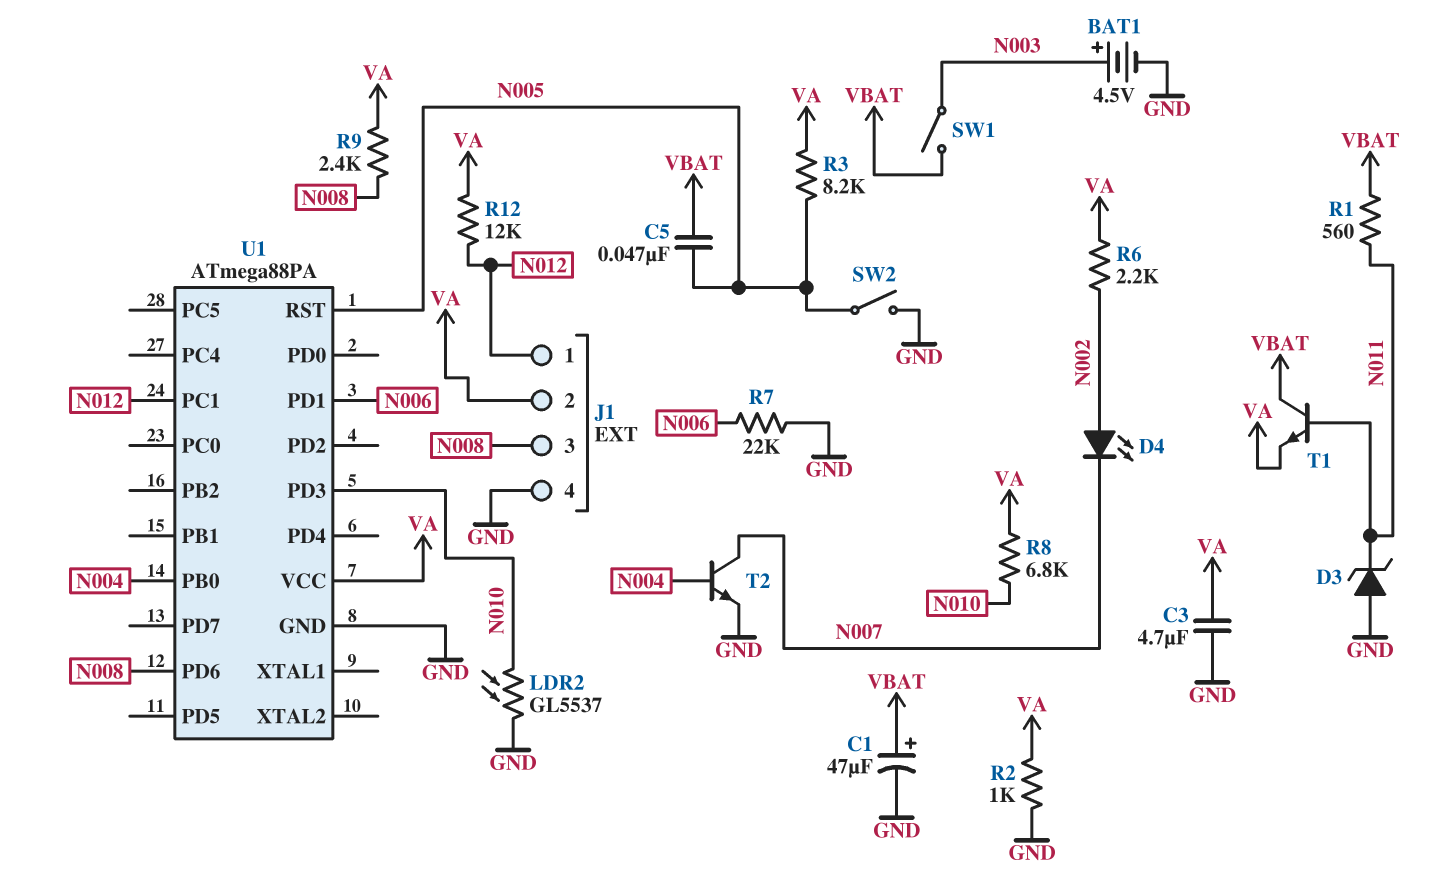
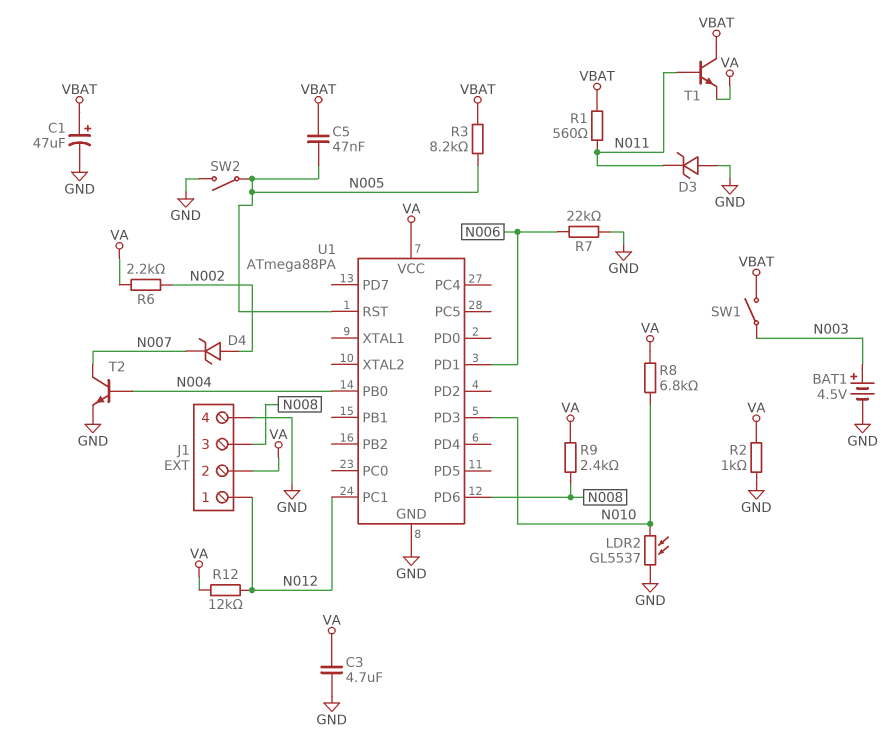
D4: LED (A N002, K N007) -> zener (A N002, K N007)
R3: 8.2k (N005, VA) -> 8.2k (N005, VBAT)

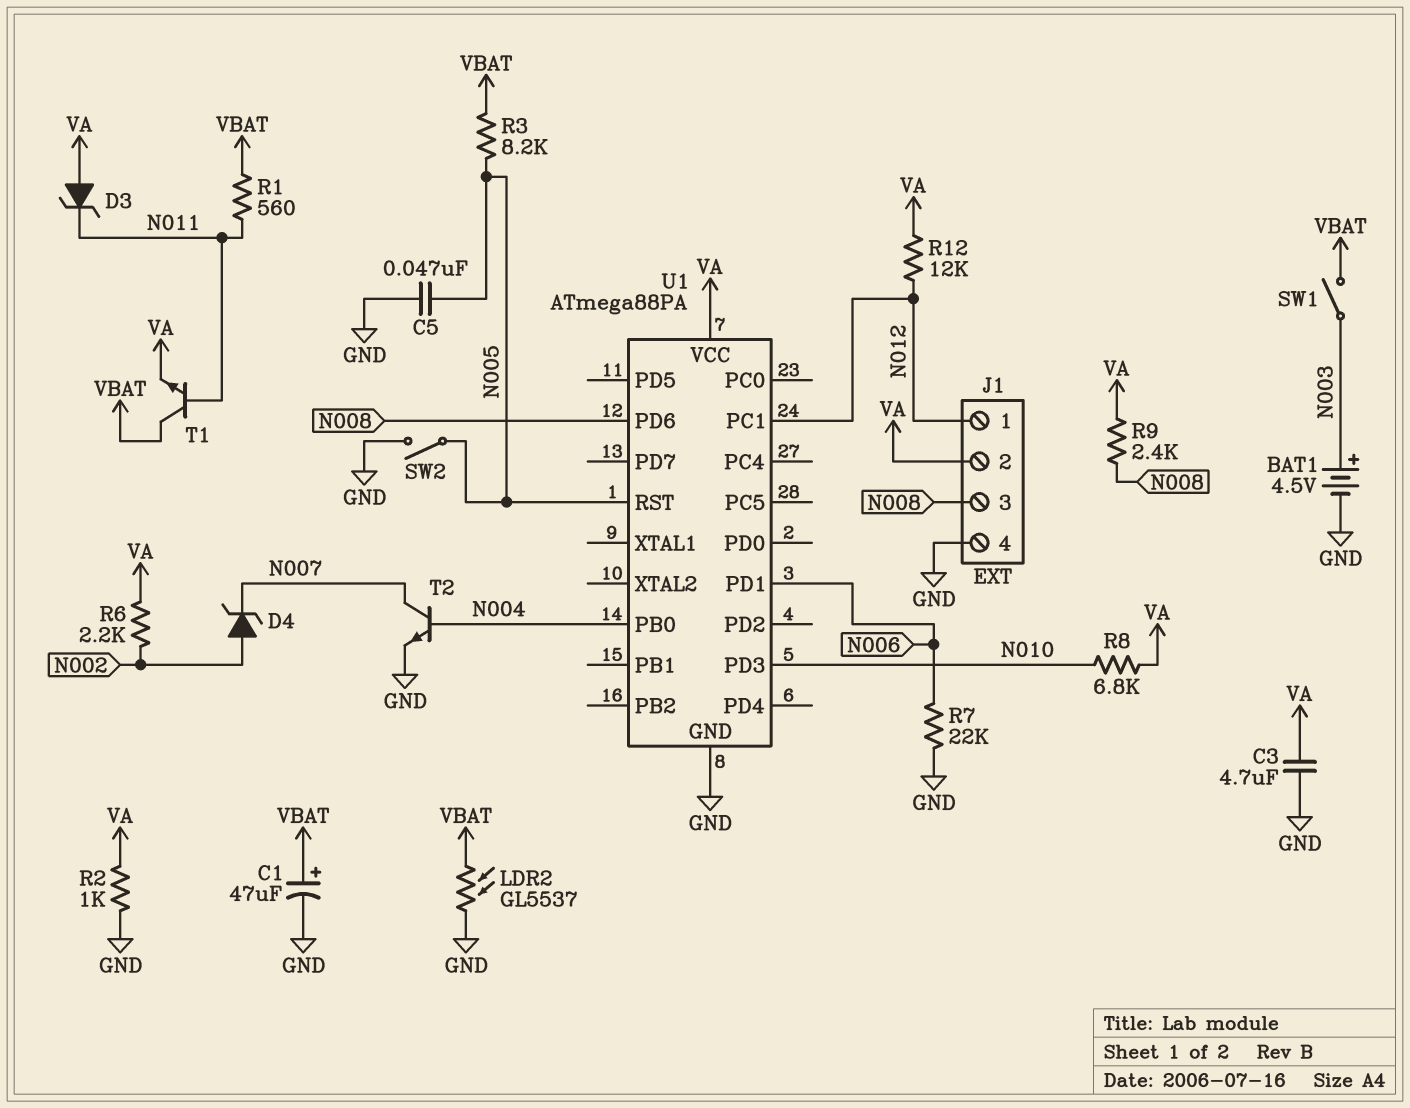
C5: 47nF (N005, VBAT) -> 47nF (GND, N005)
D3: zener (A GND, K N011) -> zener (A VA, K N011)
LDR2: GL5537 (GND, N010) -> GL5537 (GND, VBAT)

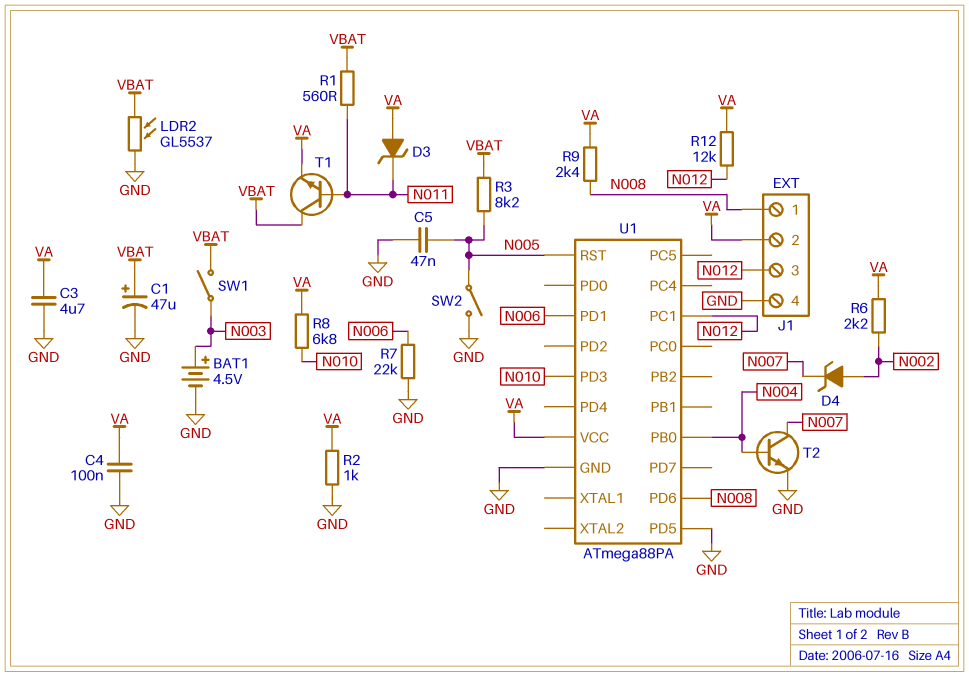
C4: none -> 100nF (GND, VA)
J1 pin 1: N012 -> N008
J1 pin 3: N008 -> N012
U1 pin PD5: none -> GND

